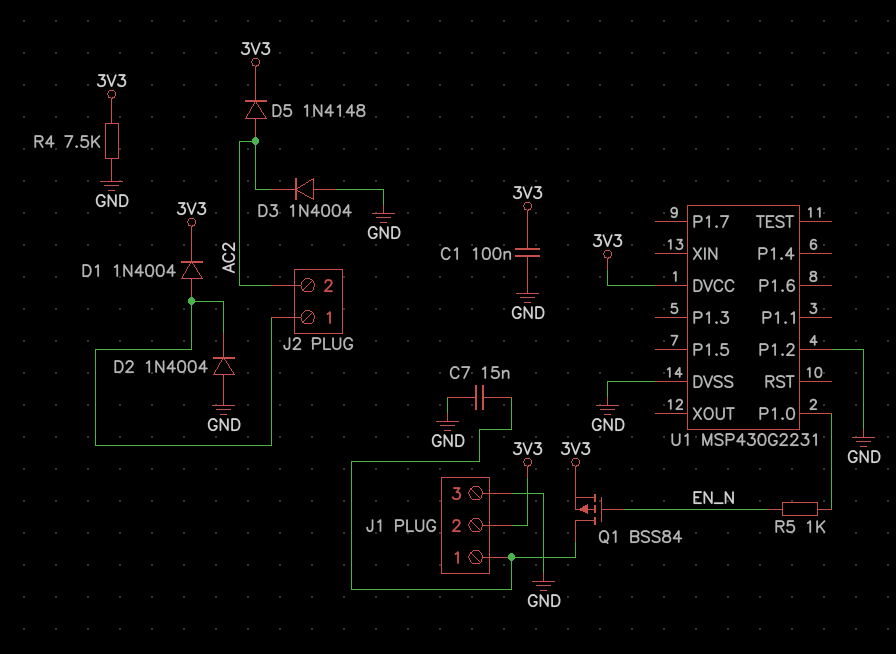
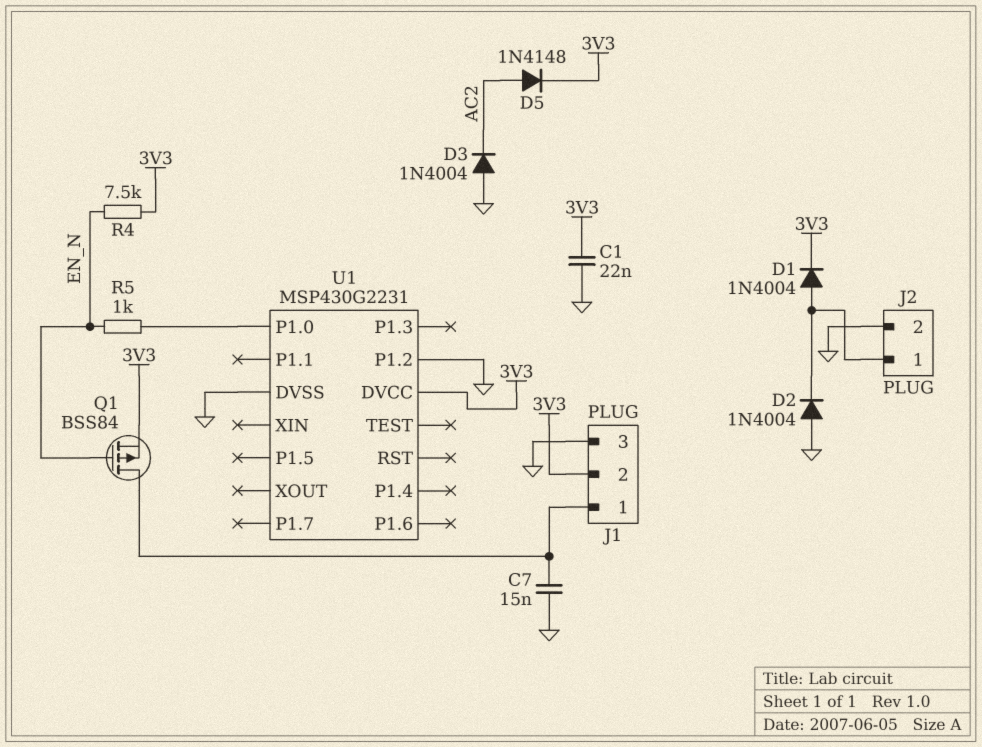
C1: 100nF (3V3, GND) -> 22nF (3V3, GND)
J2 pin 2: AC2 -> GND
R4: 7.5k (3V3, GND) -> 7.5k (3V3, EN_N)

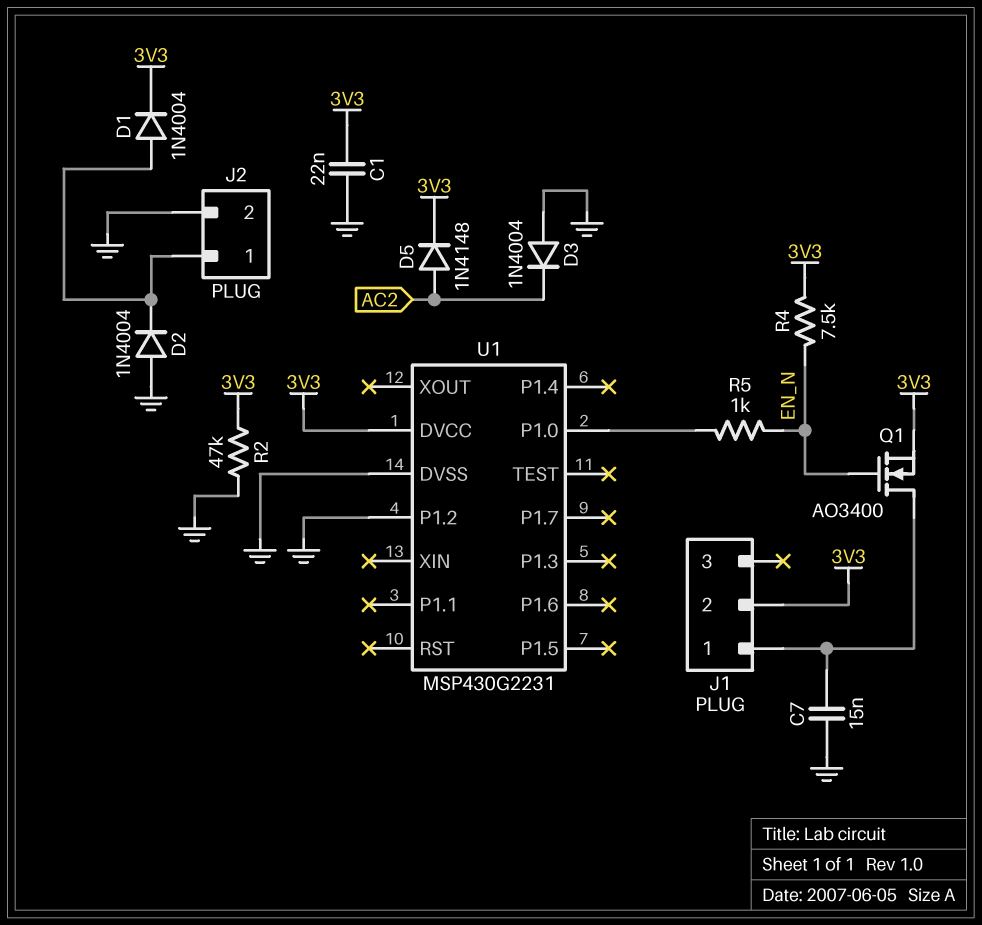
J1 pin 3: GND -> none
Q1: PMOS BSS84 (G EN_N, D J1/1, S 3V3) -> NMOS AO3400 (G EN_N, D J1/1, S 3V3)
R2: none -> 47k (3V3, GND)

